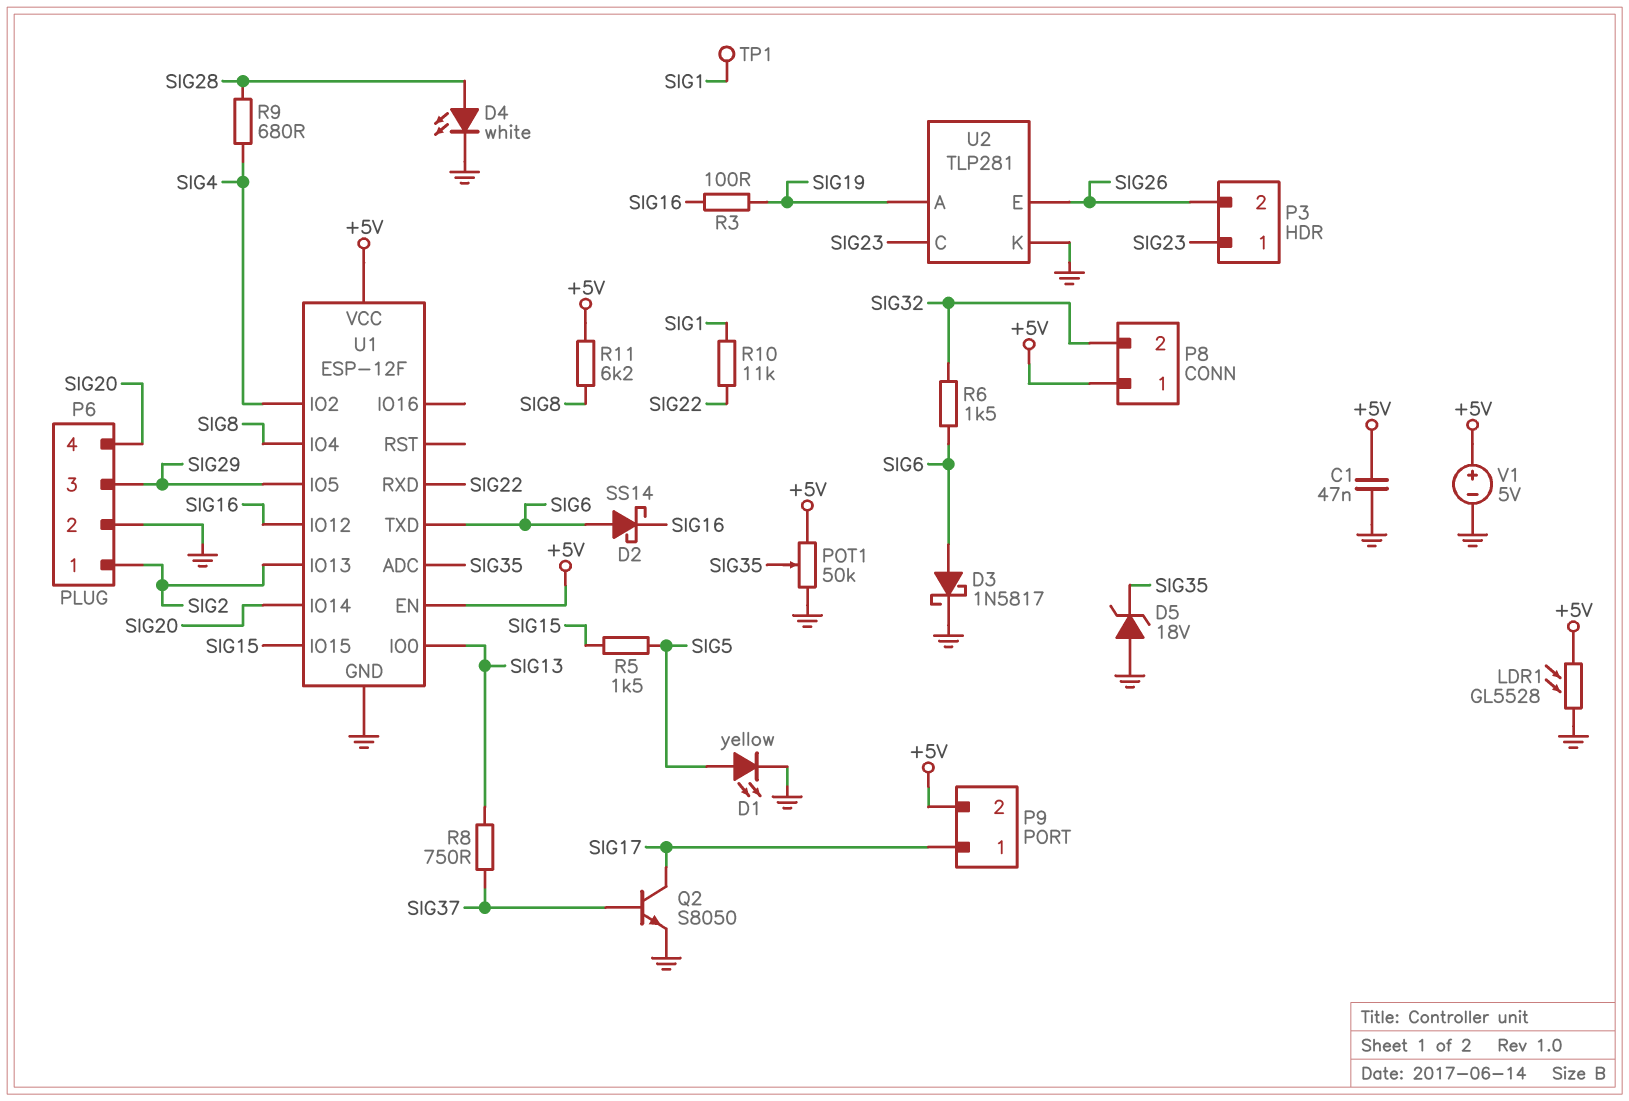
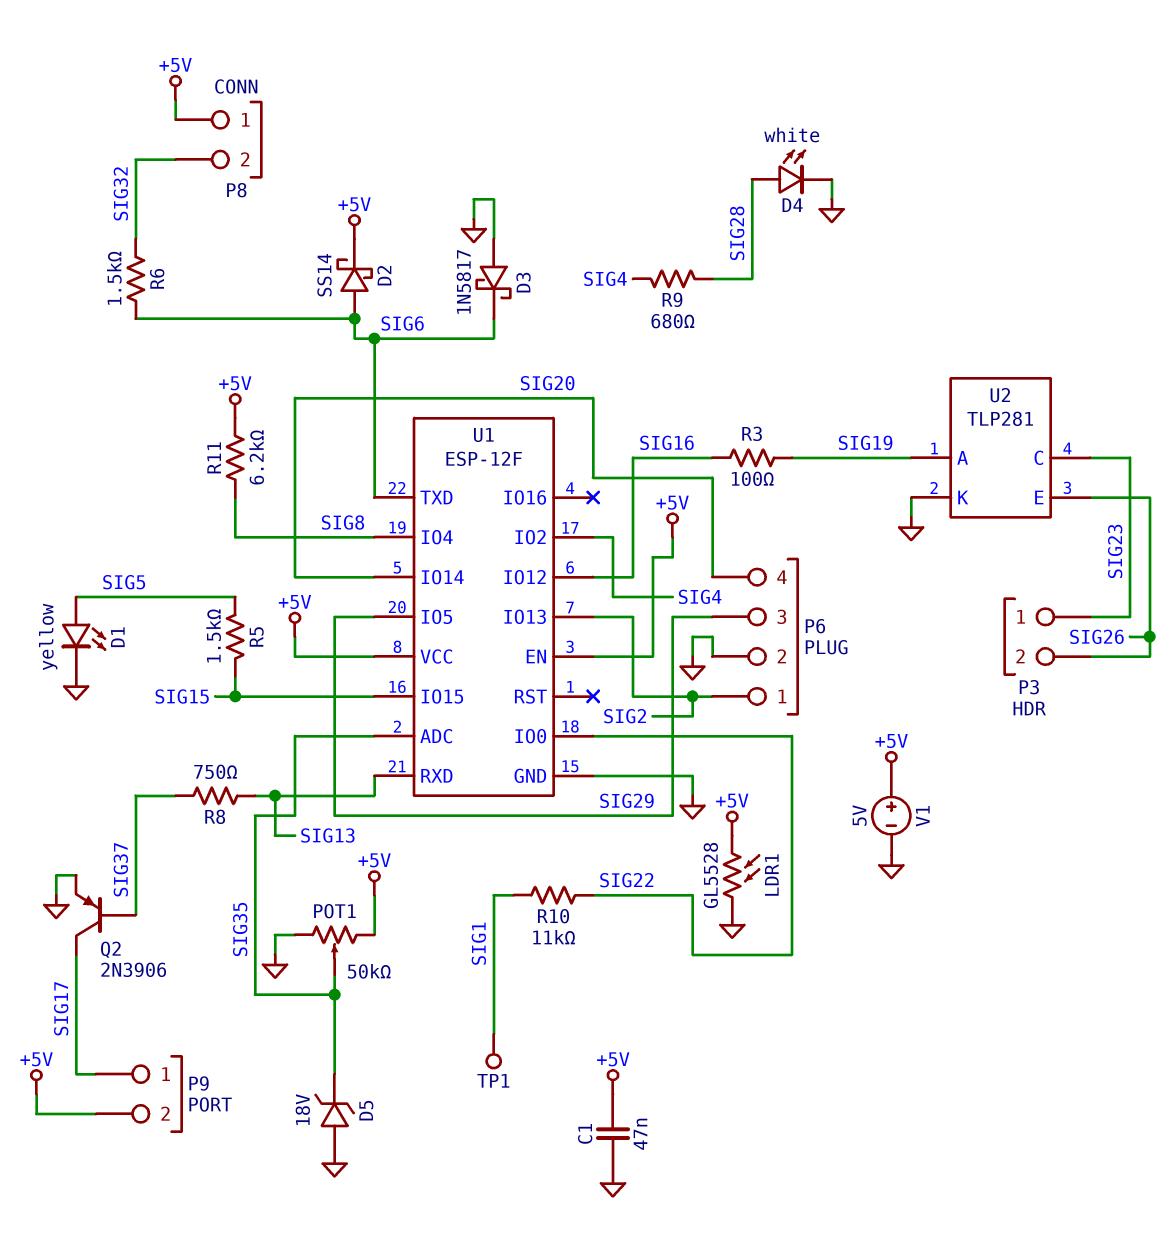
D2: schottky SS14 (A SIG6, K SIG16) -> schottky SS14 (A SIG6, K +5V)
D3: schottky 1N5817 (A SIG6, K GND) -> schottky 1N5817 (A GND, K SIG6)
Q2: NPN S8050 (B SIG37, C SIG17, E GND) -> PNP 2N3906 (B SIG37, C SIG17, E GND)
U1 pin IO0: SIG13 -> SIG22
U1 pin RXD: SIG22 -> SIG13

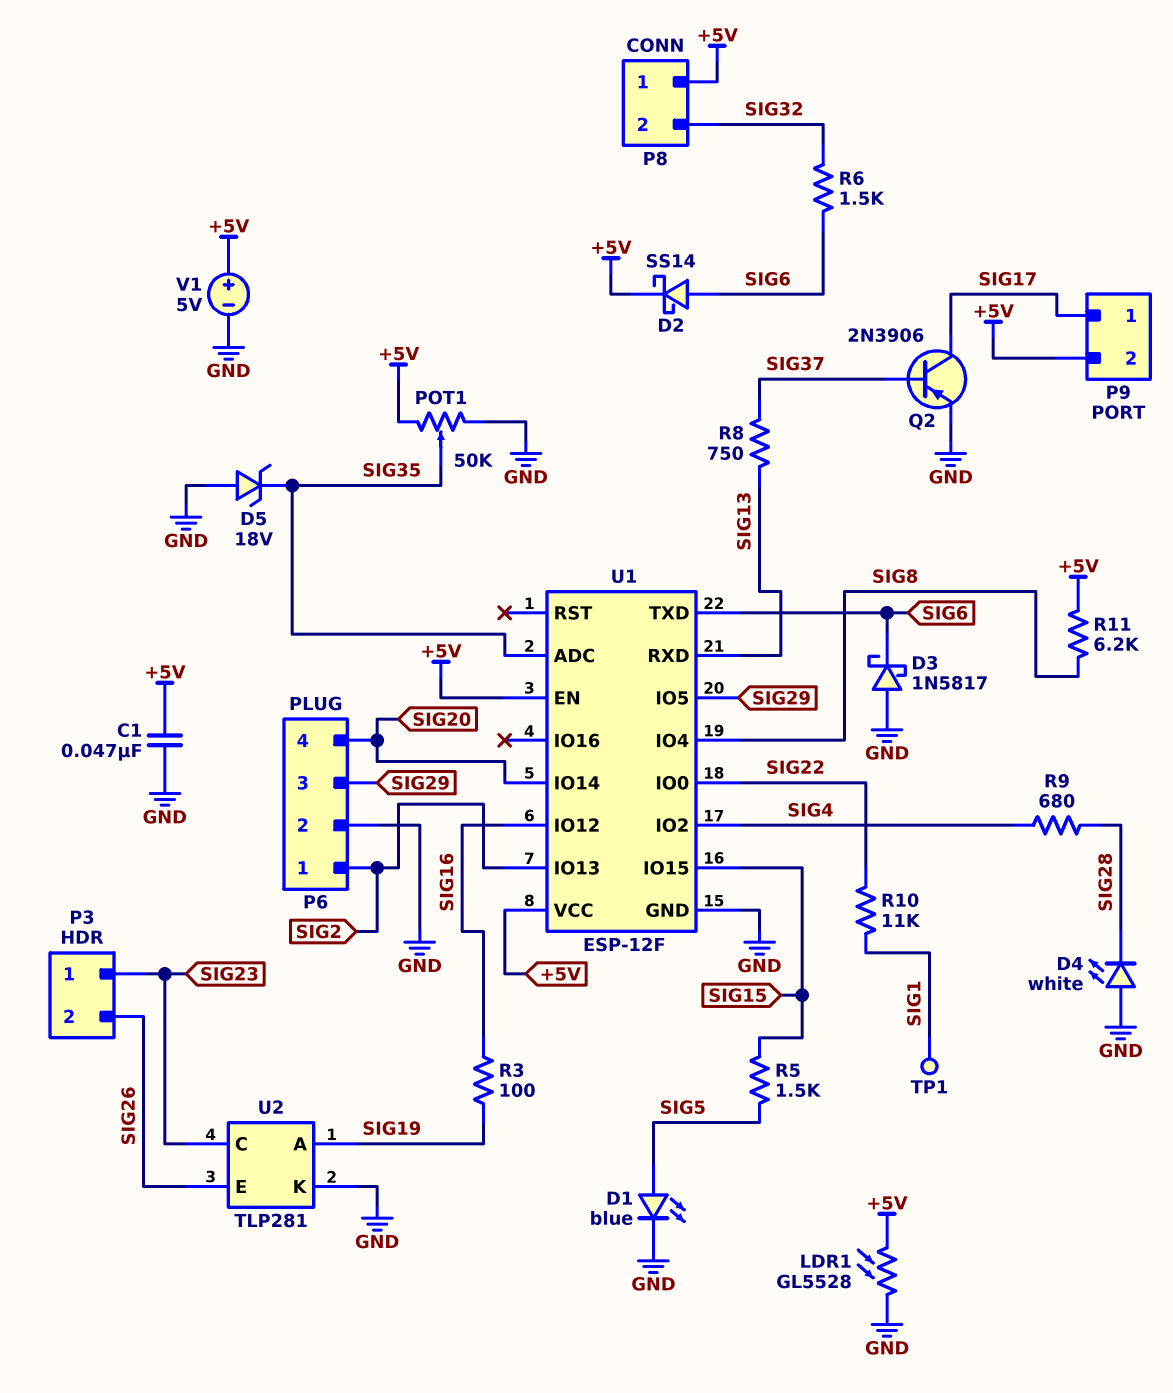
D1: LED yellow (A SIG5, K GND) -> LED blue (A SIG5, K GND)
D4: LED white (A SIG28, K GND) -> LED white (A GND, K SIG28)

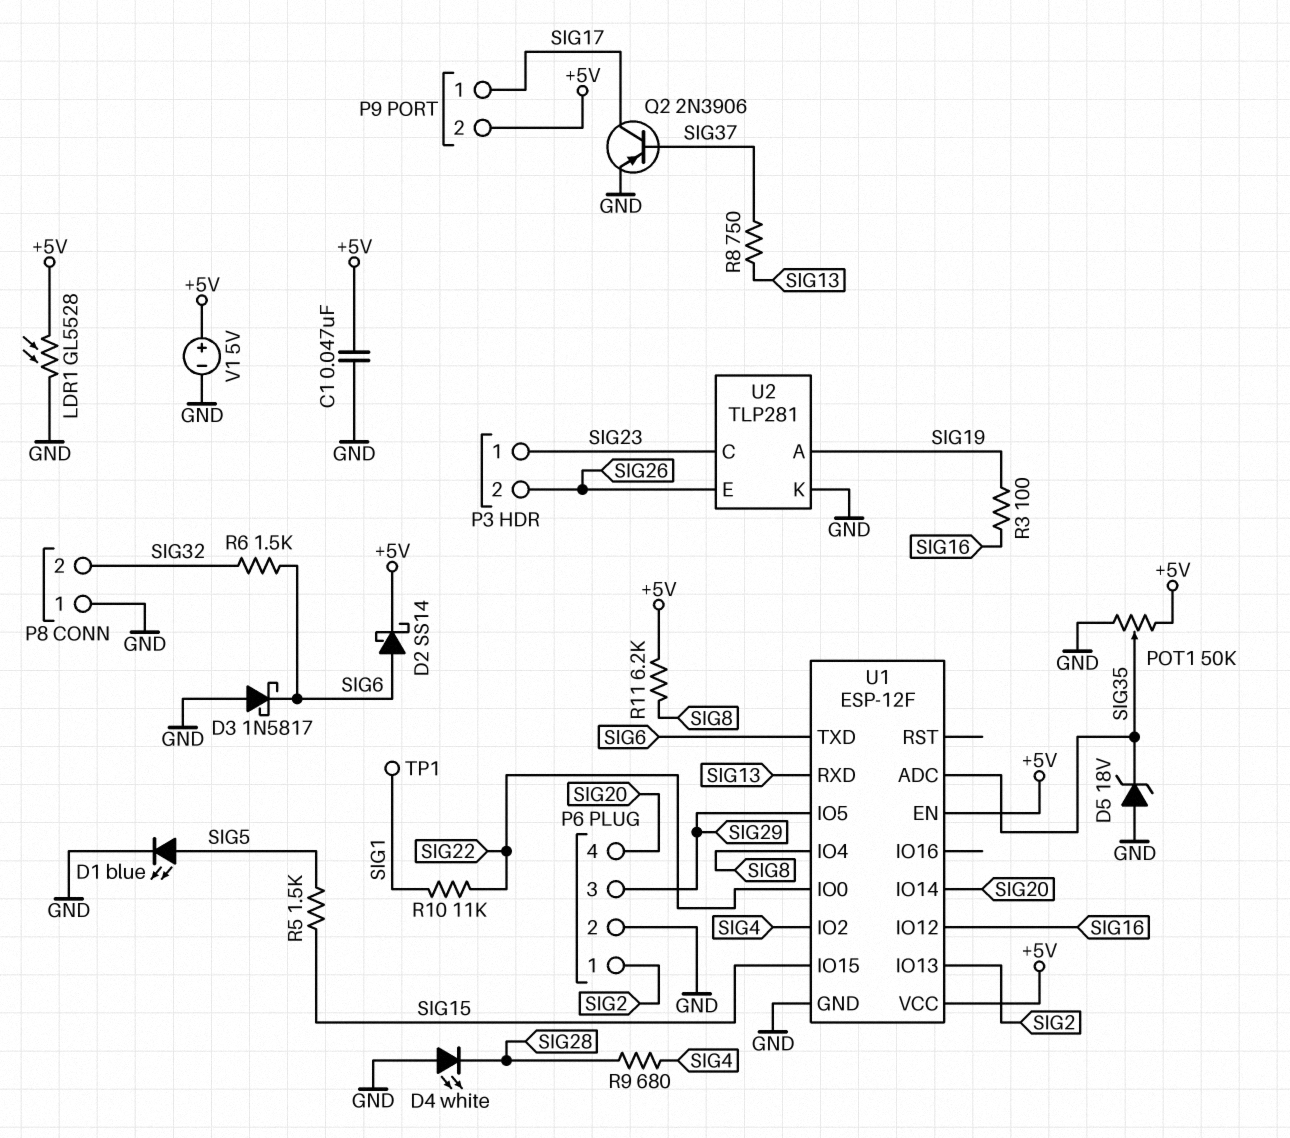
P8 pin 1: +5V -> GND

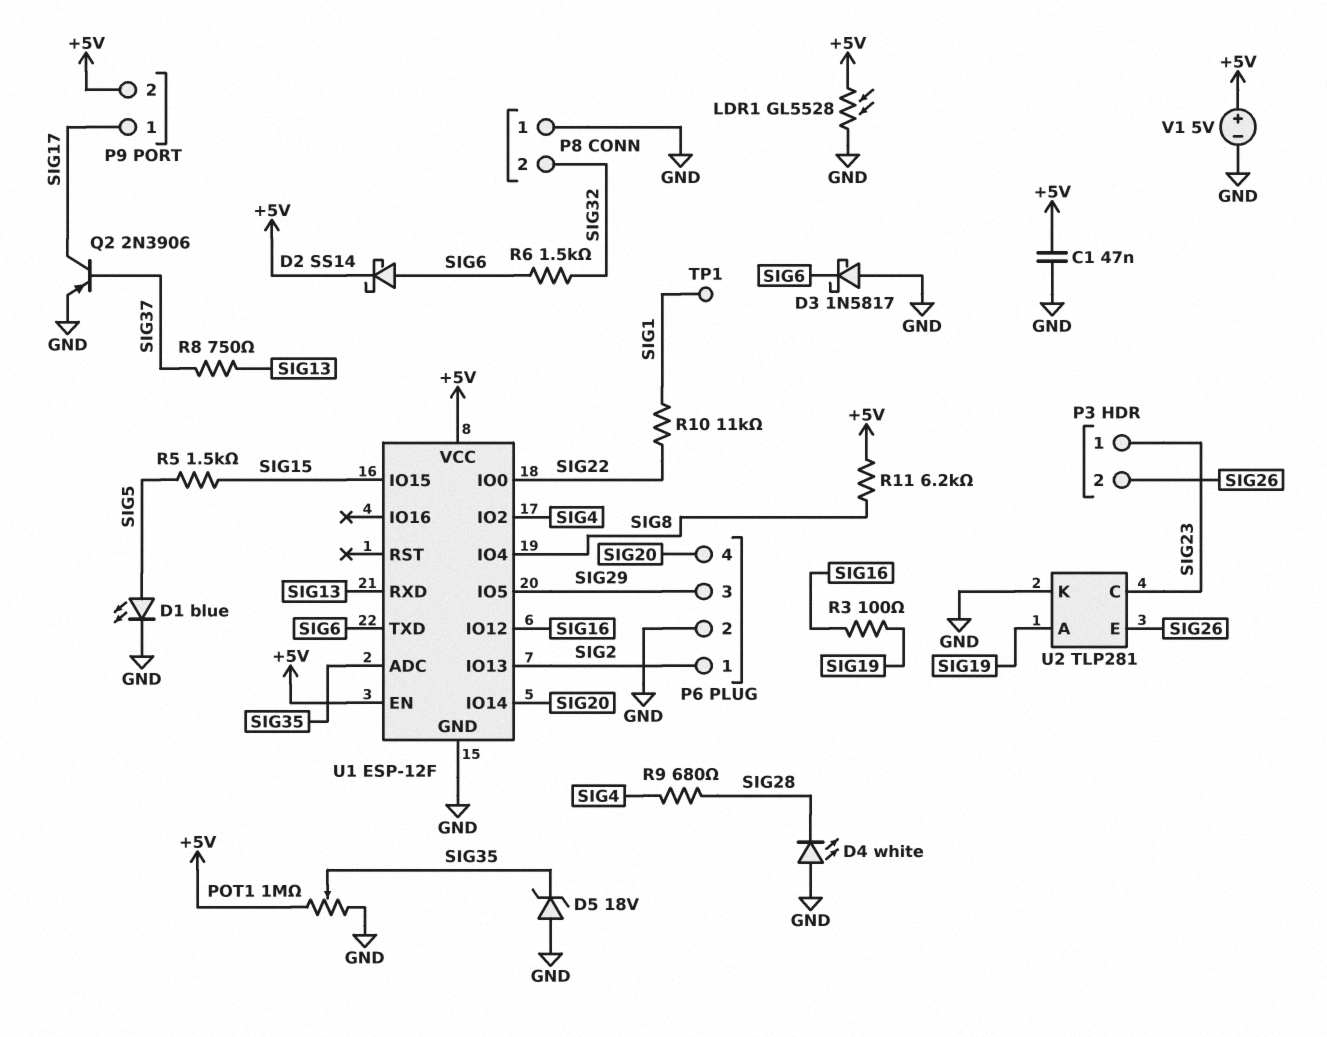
POT1: 50k (+5V, GND, wiper SIG35) -> 1M (+5V, GND, wiper SIG35)

